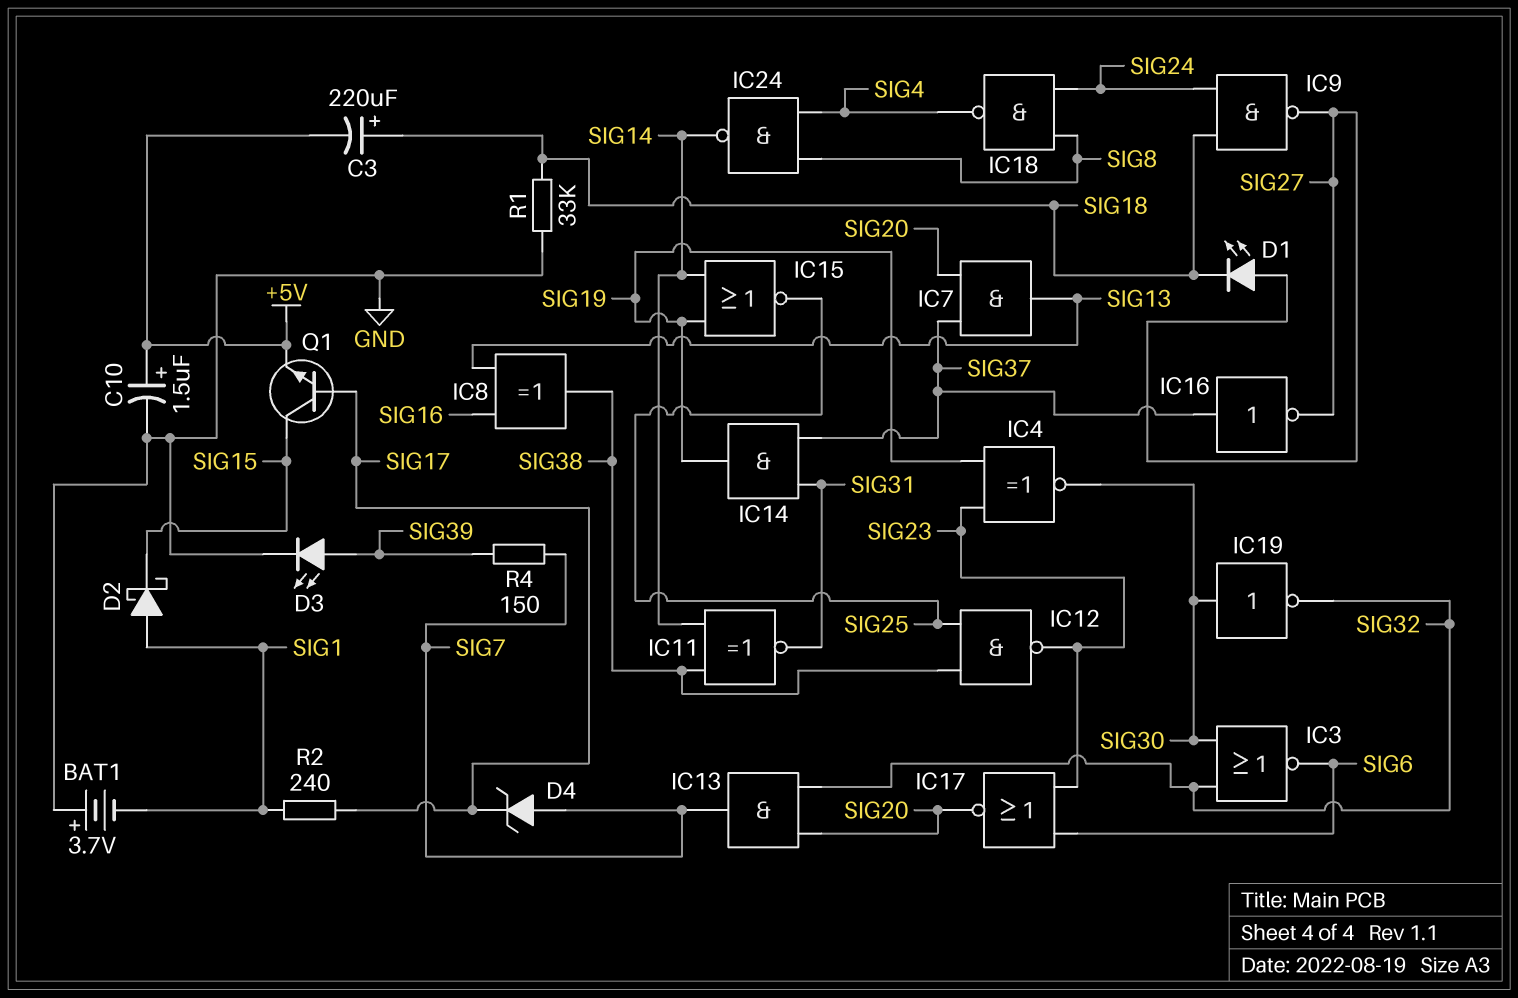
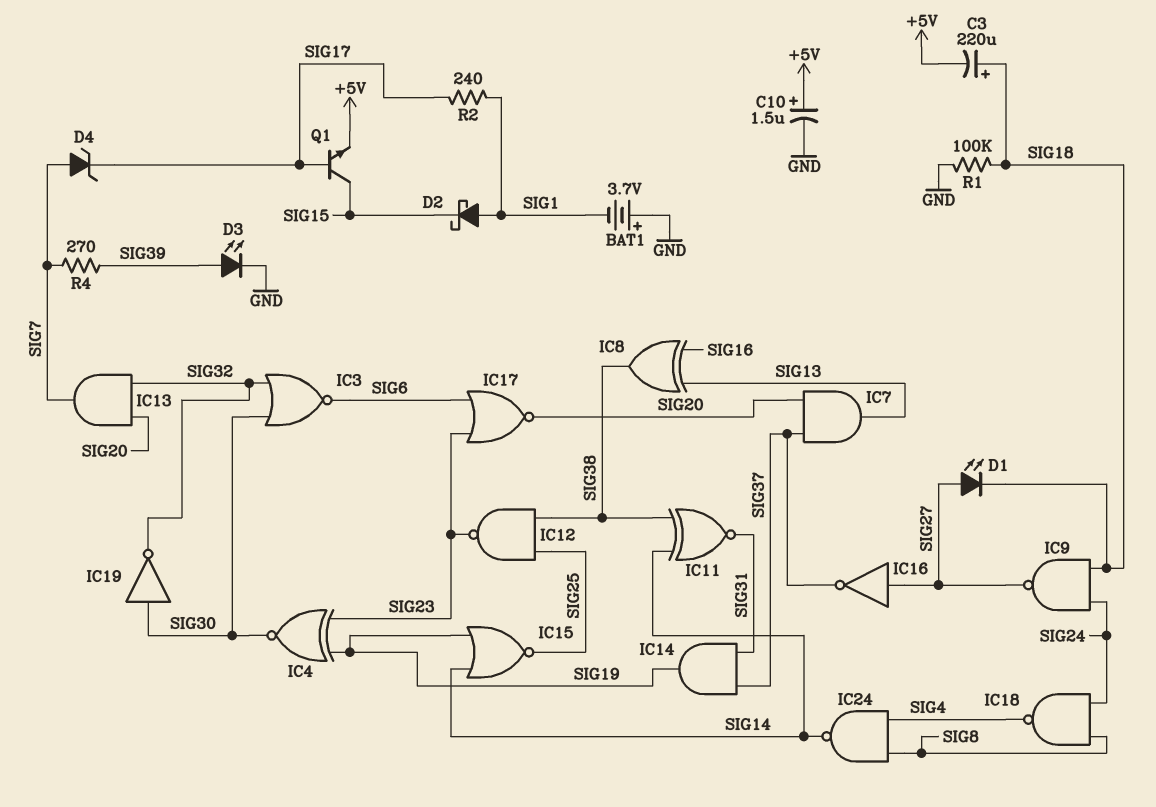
IC16: NOT (in SIG37, out SIG27) -> NOT (in SIG27, out SIG37)
R1: 33k (GND, SIG18) -> 100k (GND, SIG18)
R4: 150 (SIG7, SIG39) -> 270 (SIG7, SIG39)

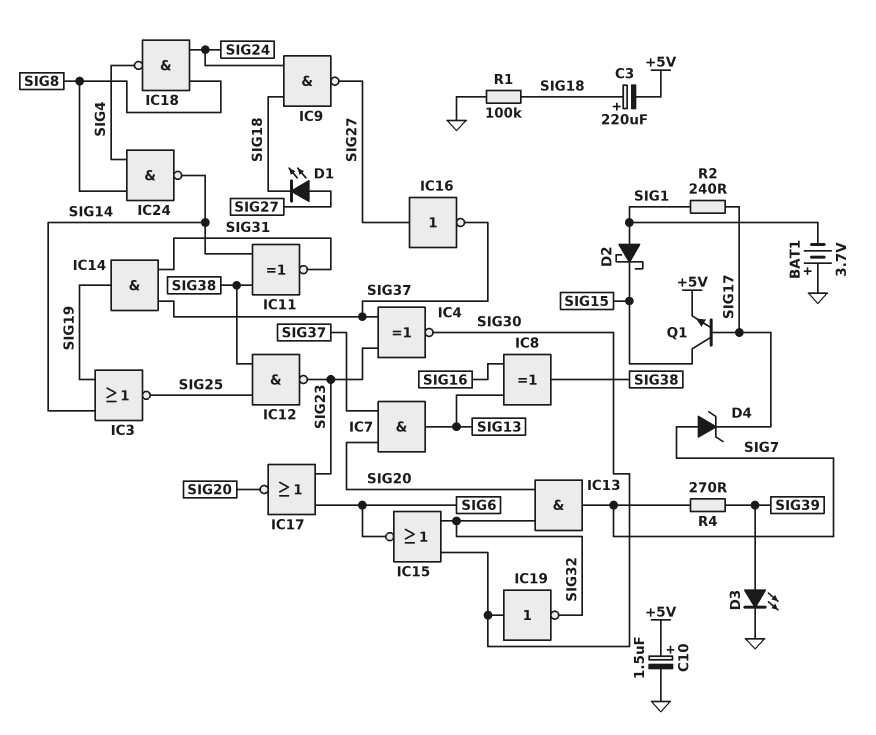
IC3: NOR (in SIG30, in SIG32, out SIG6) -> NOR (in SIG14, in SIG19, out SIG25)
IC4: XNOR (in SIG19, in SIG23, out SIG30) -> XNOR (in SIG23, in SIG37, out SIG30)
IC15: NOR (in SIG14, in SIG19, out SIG25) -> NOR (in SIG30, in SIG32, out SIG6)

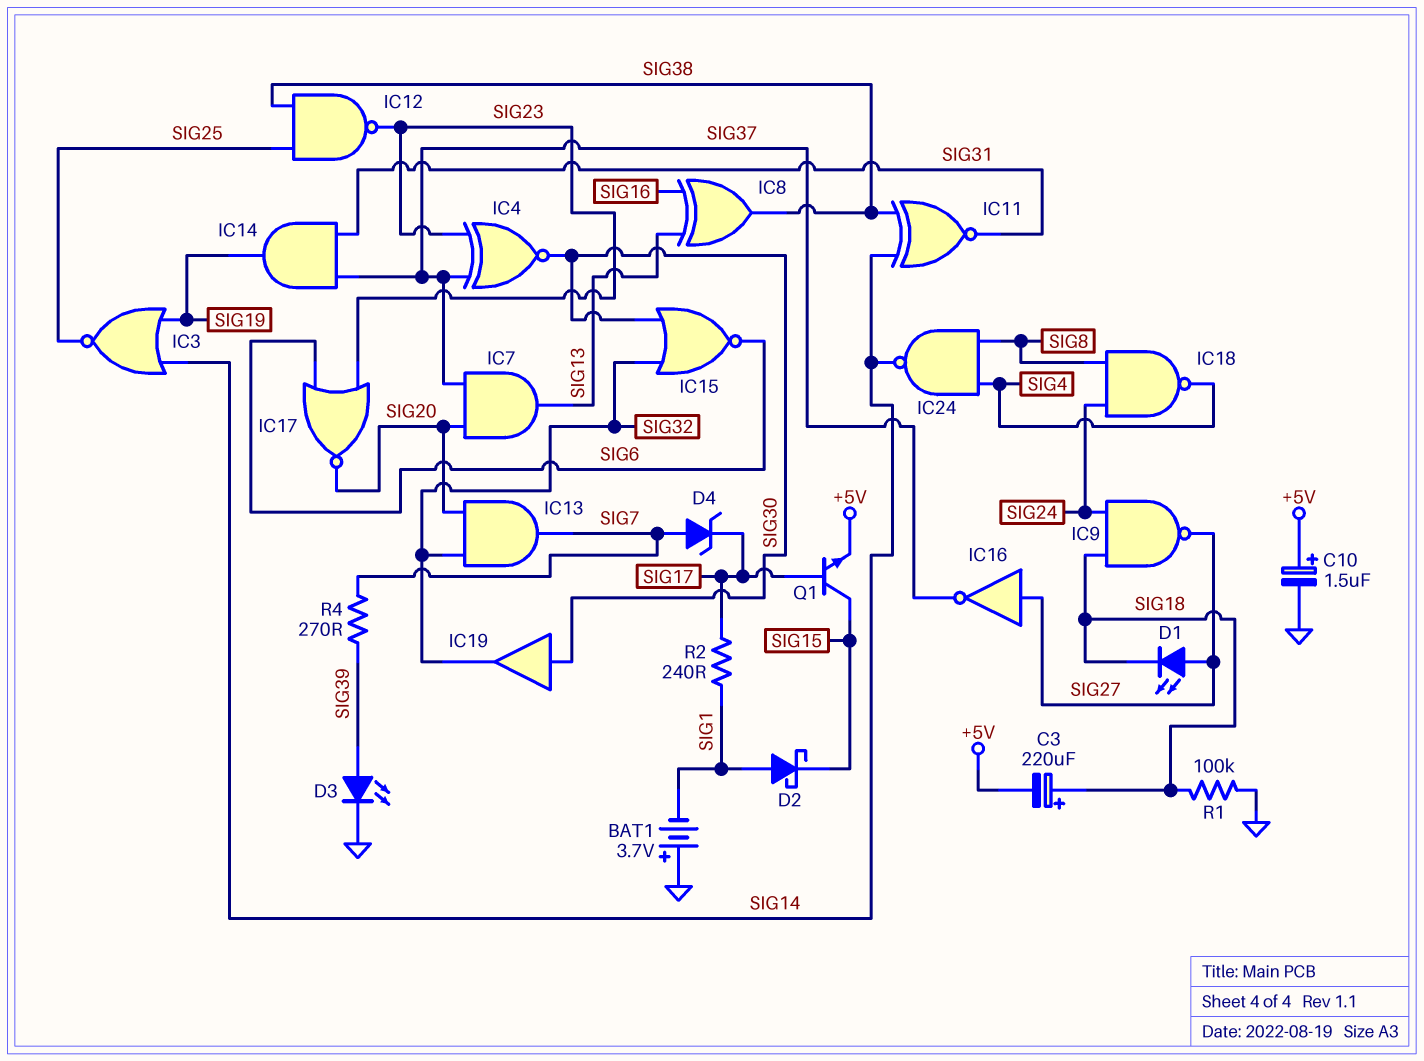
IC19: NOT (in SIG30, out SIG32) -> buffer (in SIG30, out SIG32)

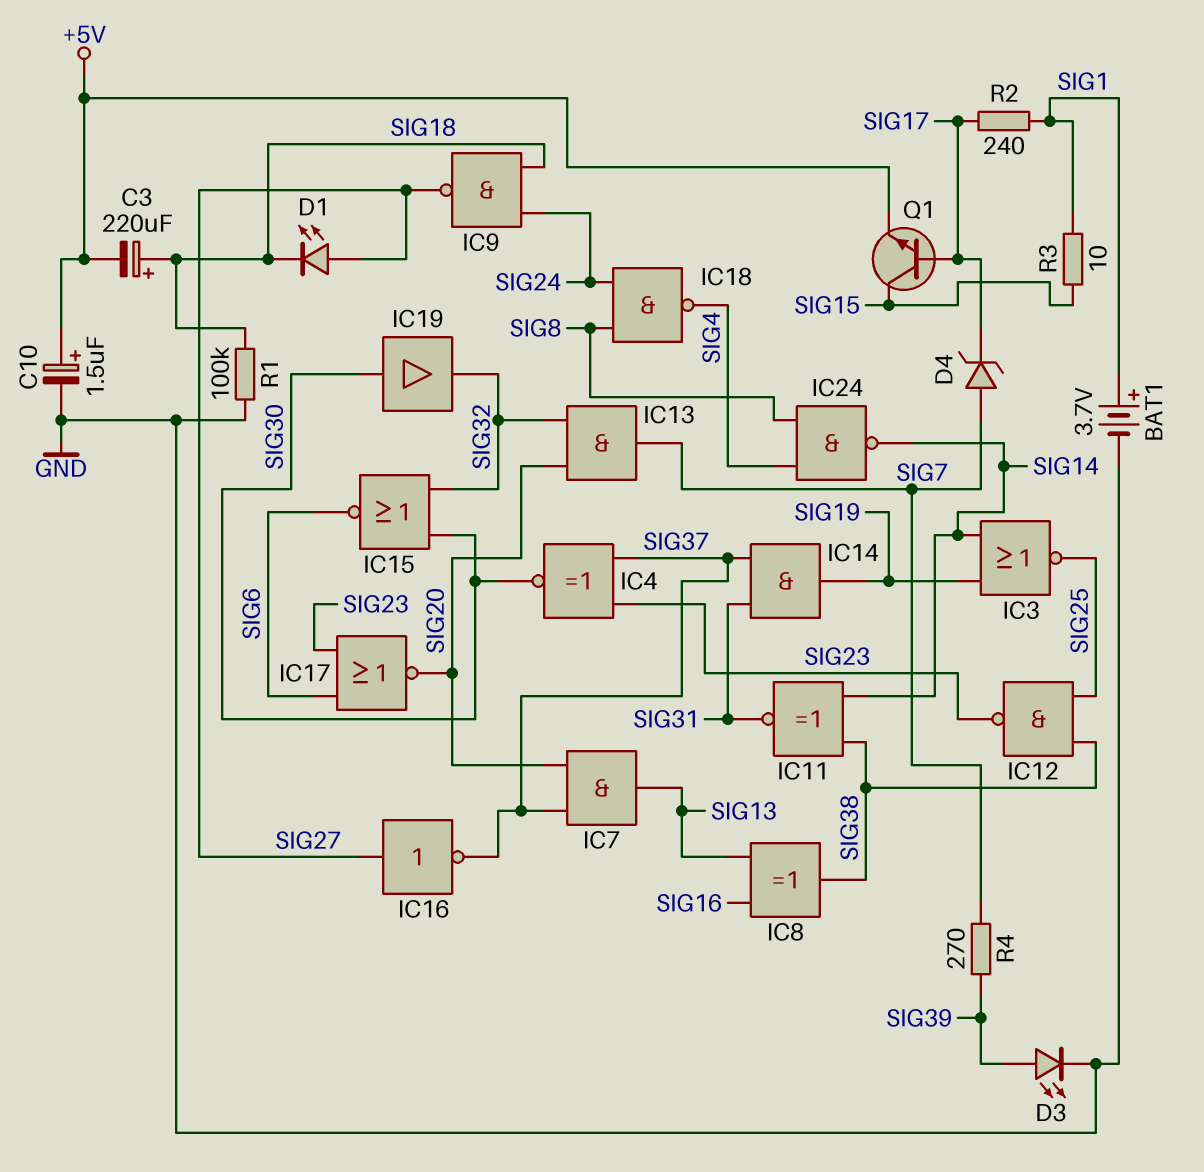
BAT1: 3.7V (plus GND, minus SIG1) -> 3.7V (plus SIG1, minus GND)
D2: schottky (A SIG1, K SIG15) -> none
R3: none -> 10 (SIG1, SIG15)

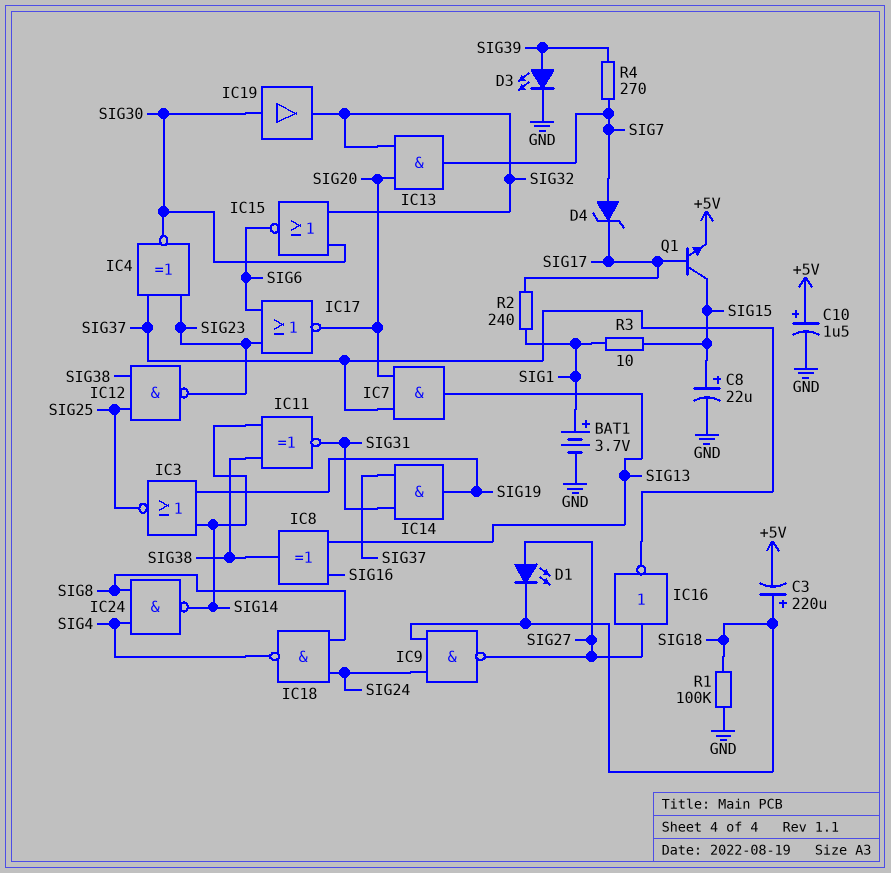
C8: none -> 22uF (plus SIG15, minus GND)

